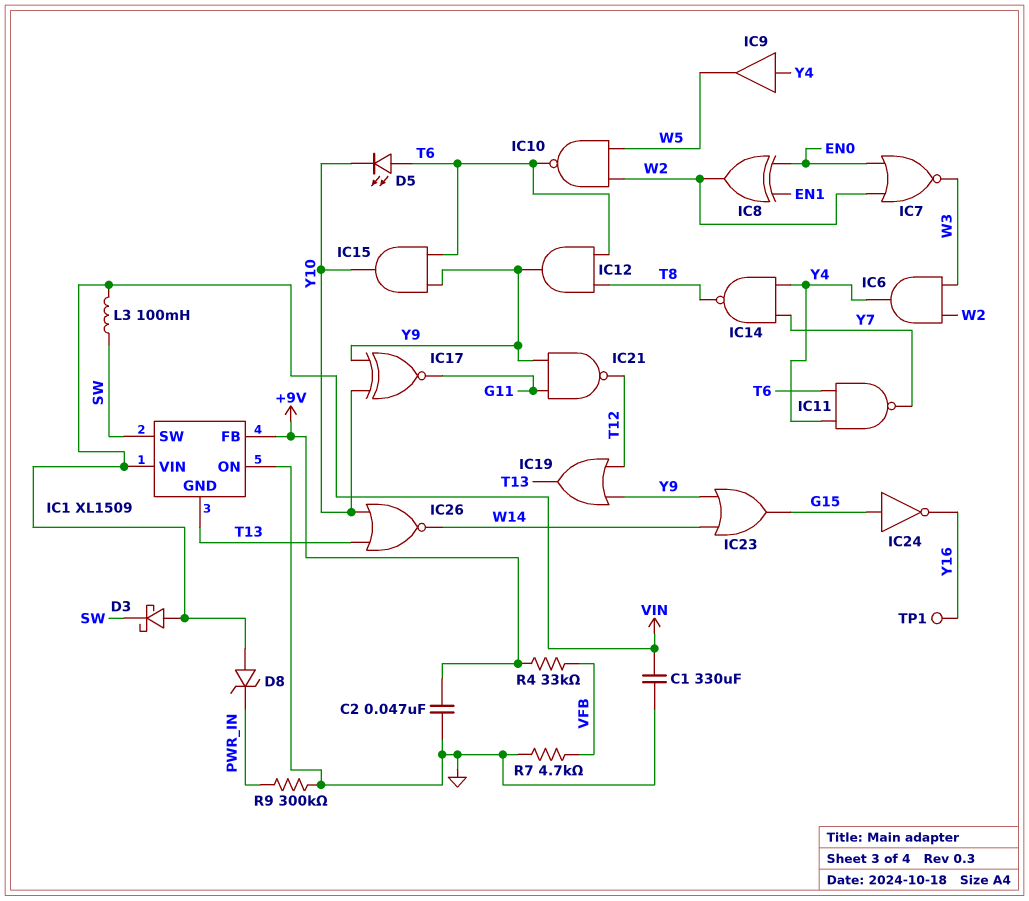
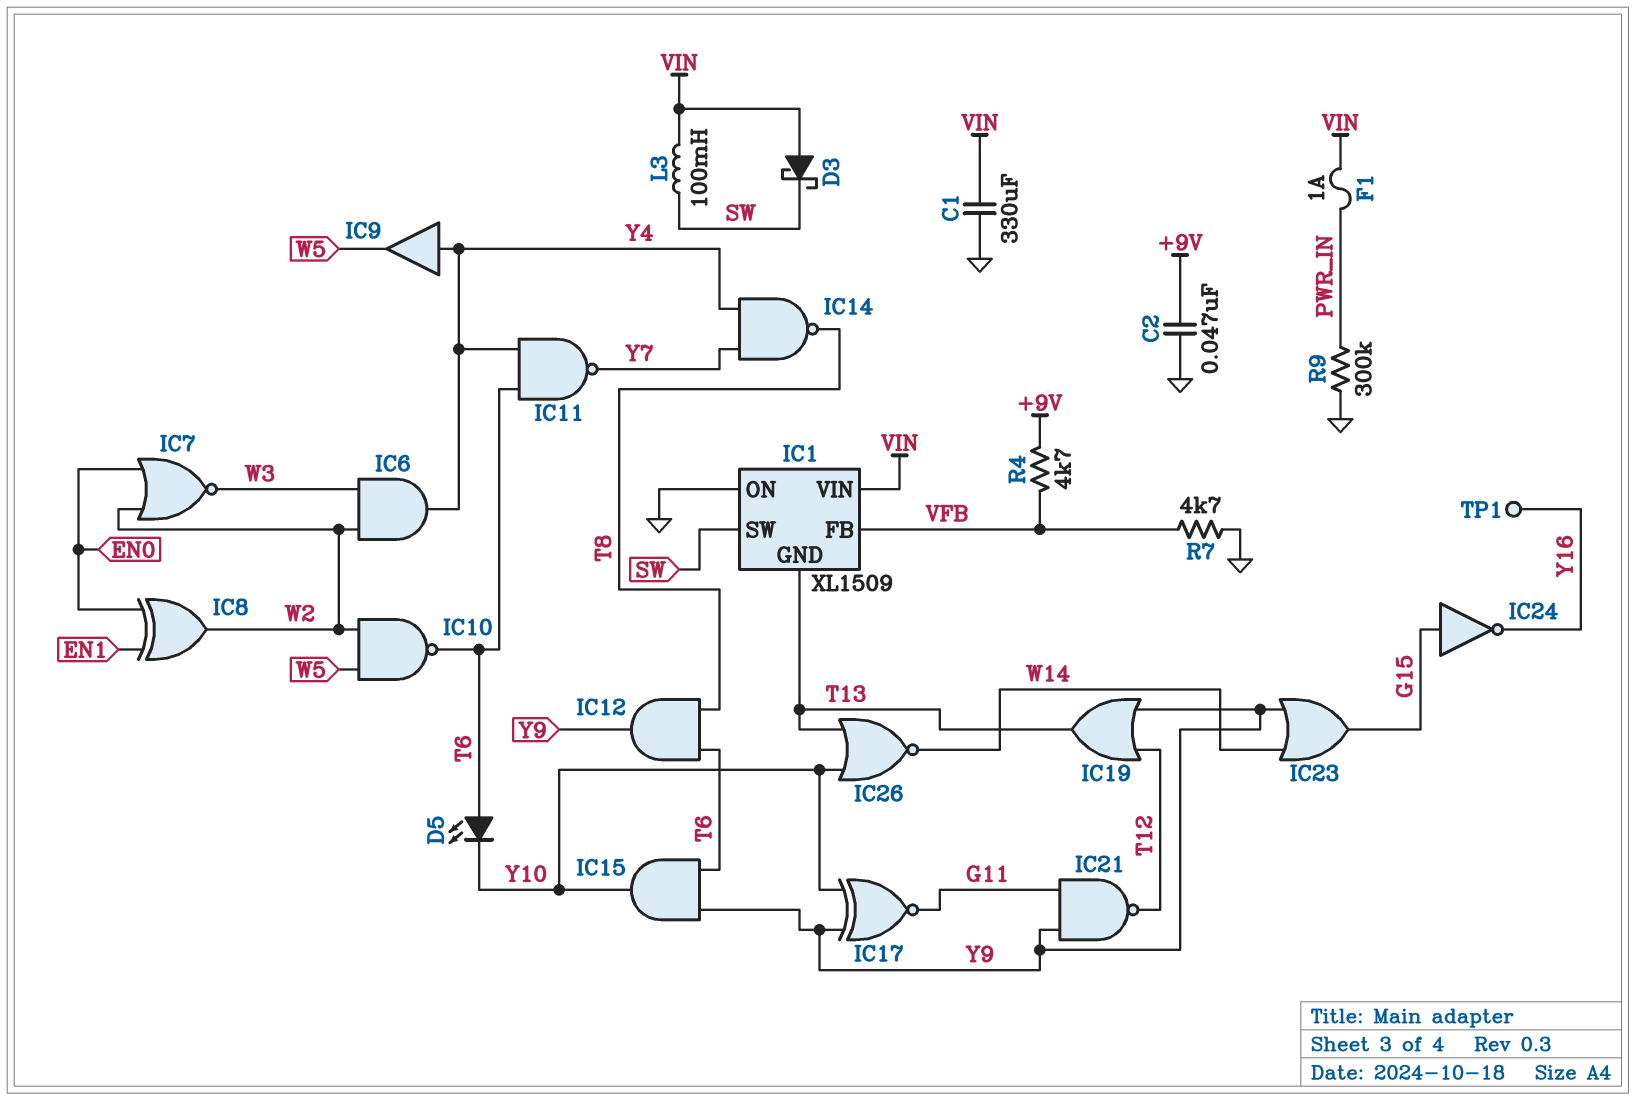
D8: zener (A VIN, K PWR_IN) -> none
F1: none -> 1A (PWR_IN, VIN)
IC1 pin FB: +9V -> VFB
R4: 33k (+9V, VFB) -> 4.7k (+9V, VFB)

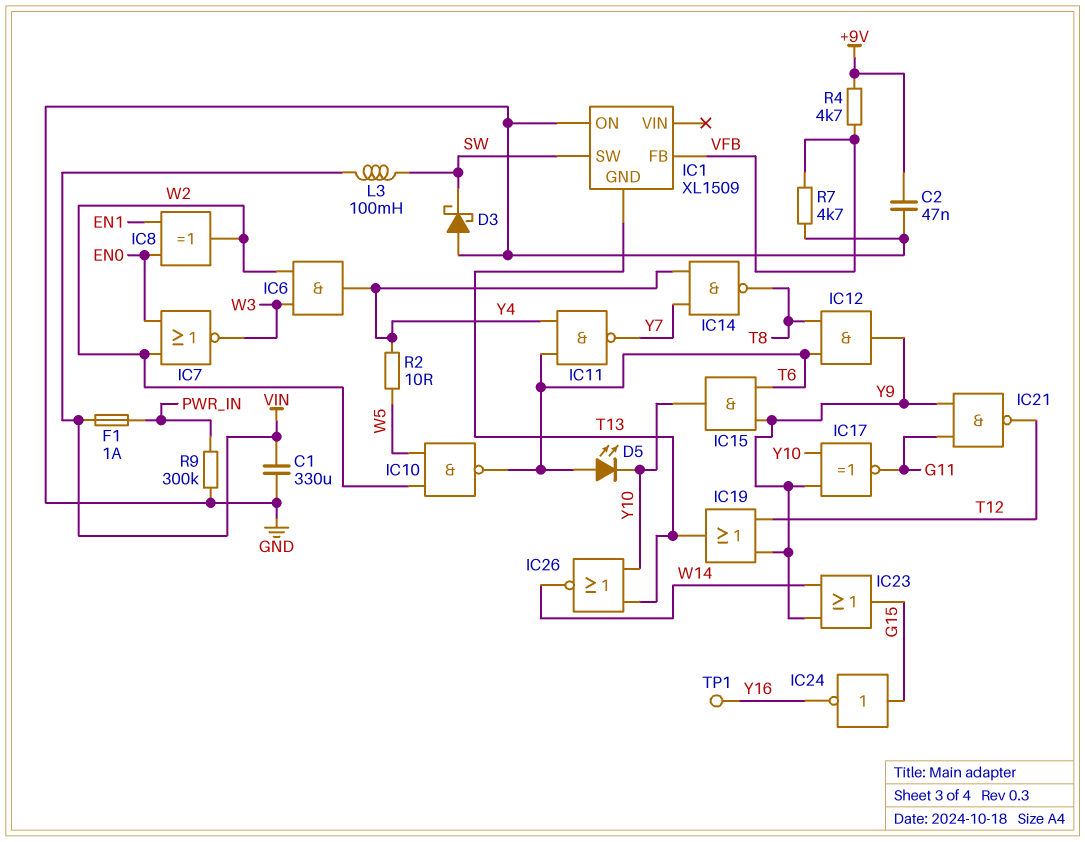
D3: schottky (A VIN, K SW) -> schottky (A GND, K SW)
IC1 pin VIN: VIN -> none
IC9: buffer (in Y4, out W5) -> none
R2: none -> 10 (W5, Y4)

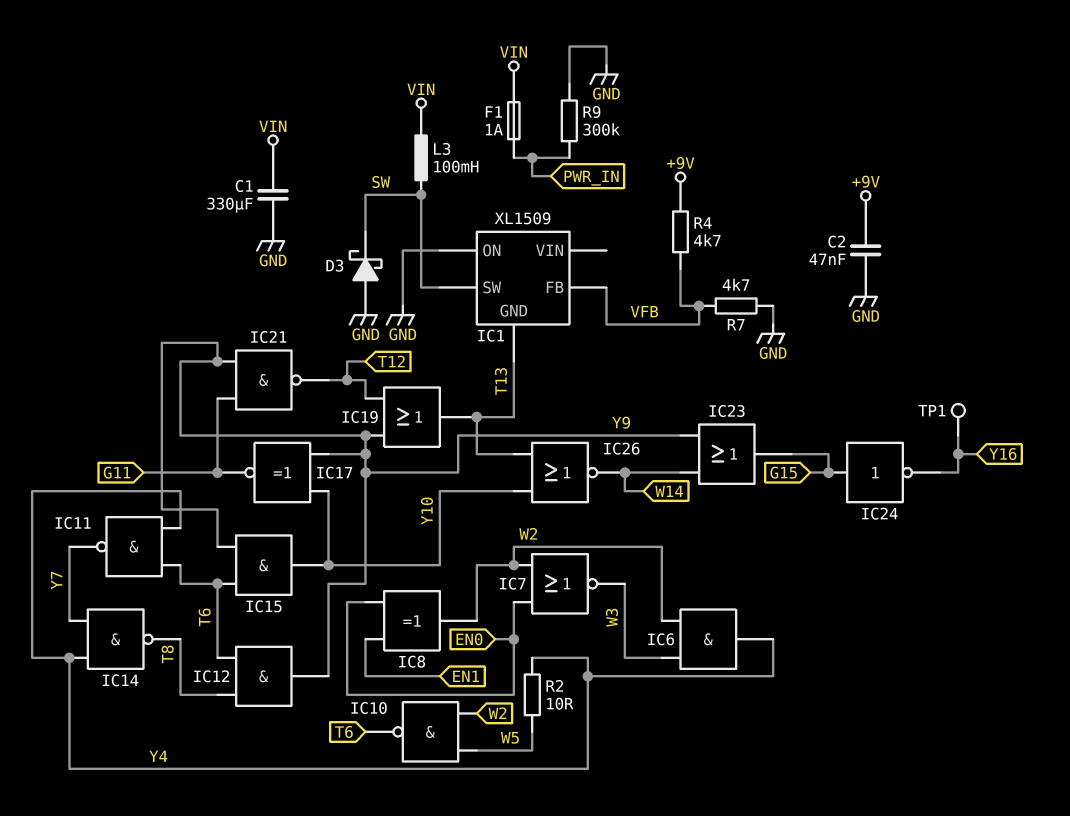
D5: LED (A T6, K Y10) -> none

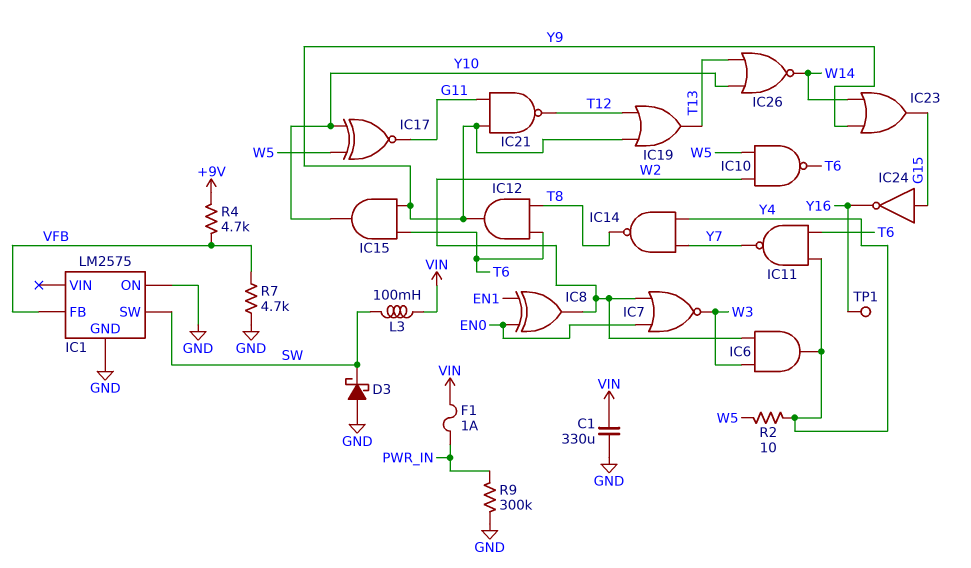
C2: 47nF (+9V, GND) -> none
IC1: XL1509 -> LM2575
IC1 pin GND: T13 -> GND
IC17: XNOR (in Y9, in Y10, out G11) -> XNOR (in W5, in Y10, out G11)

